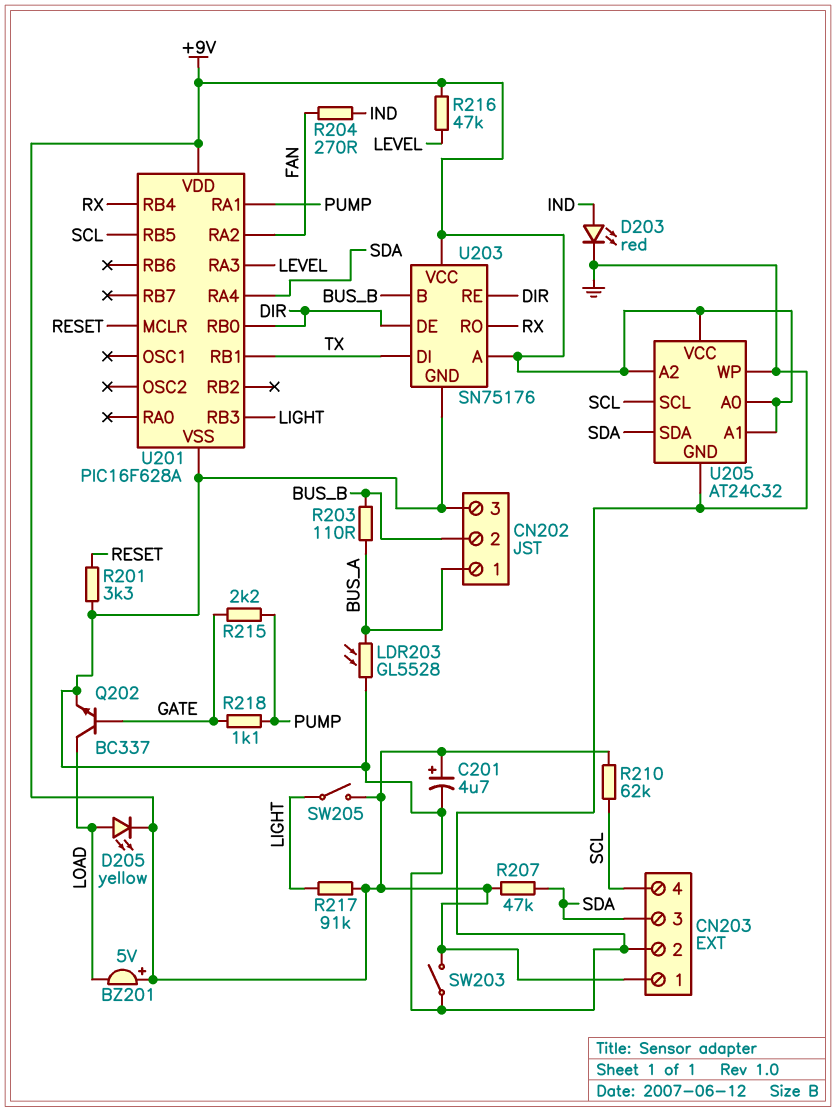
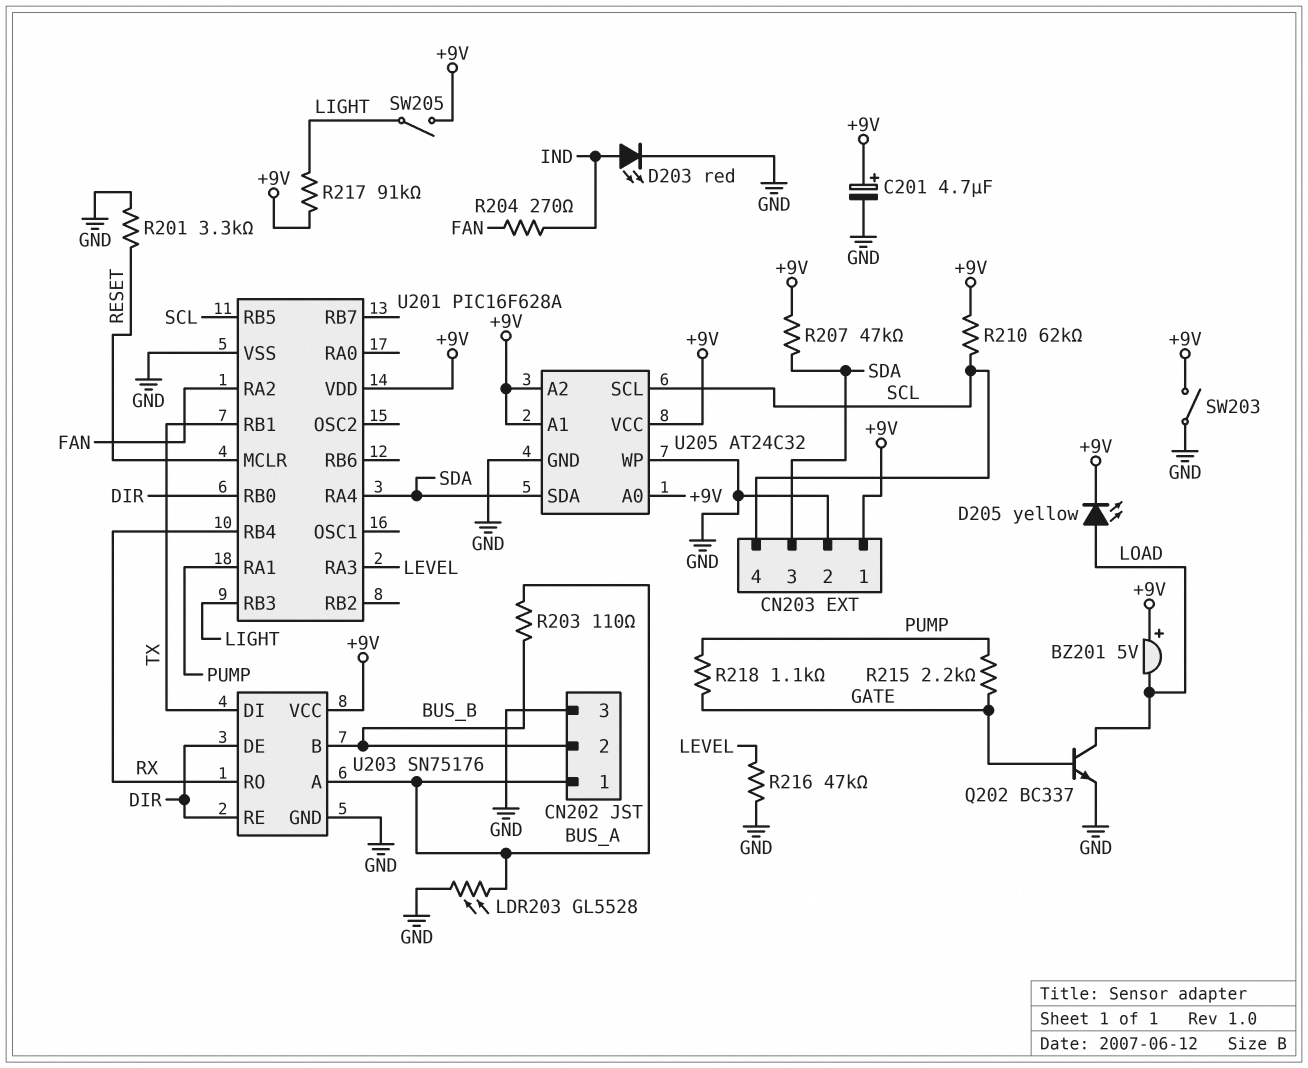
R216: 47k (+9V, LEVEL) -> 47k (GND, LEVEL)
U203 pin A: +9V -> BUS_A

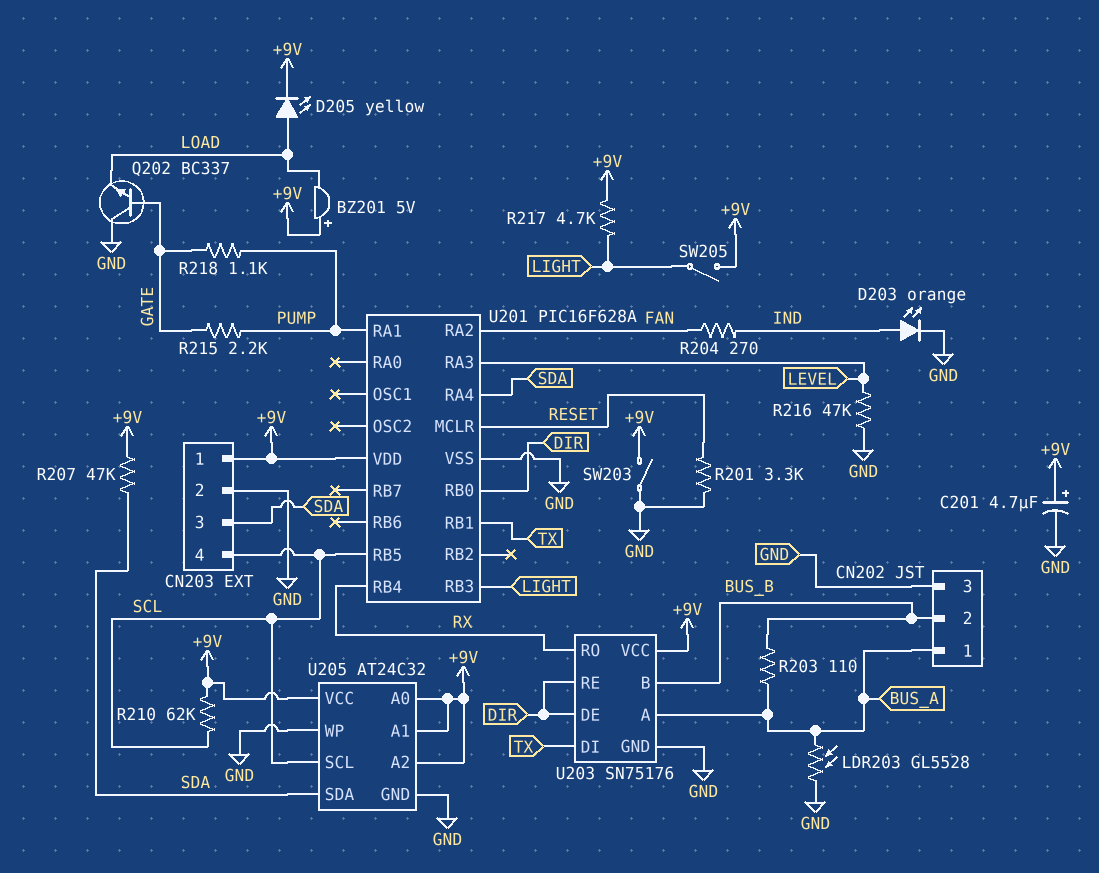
D203: LED red (A IND, K GND) -> LED orange (A IND, K GND)
Q202: NPN BC337 (B GATE, C LOAD, E GND) -> NPN BC337 (B GATE, C GND, E LOAD)
R217: 91k (+9V, LIGHT) -> 4.7k (+9V, LIGHT)

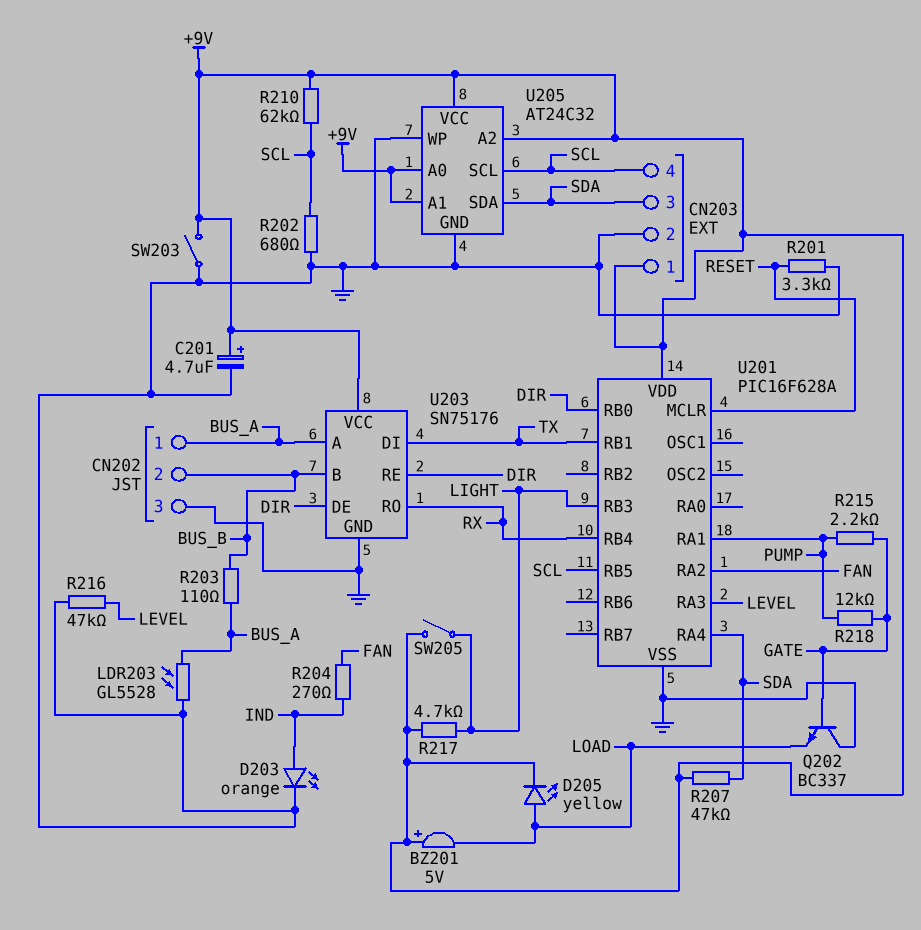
R202: none -> 680 (GND, SCL)
R218: 1.1k (GATE, PUMP) -> 12k (GATE, PUMP)

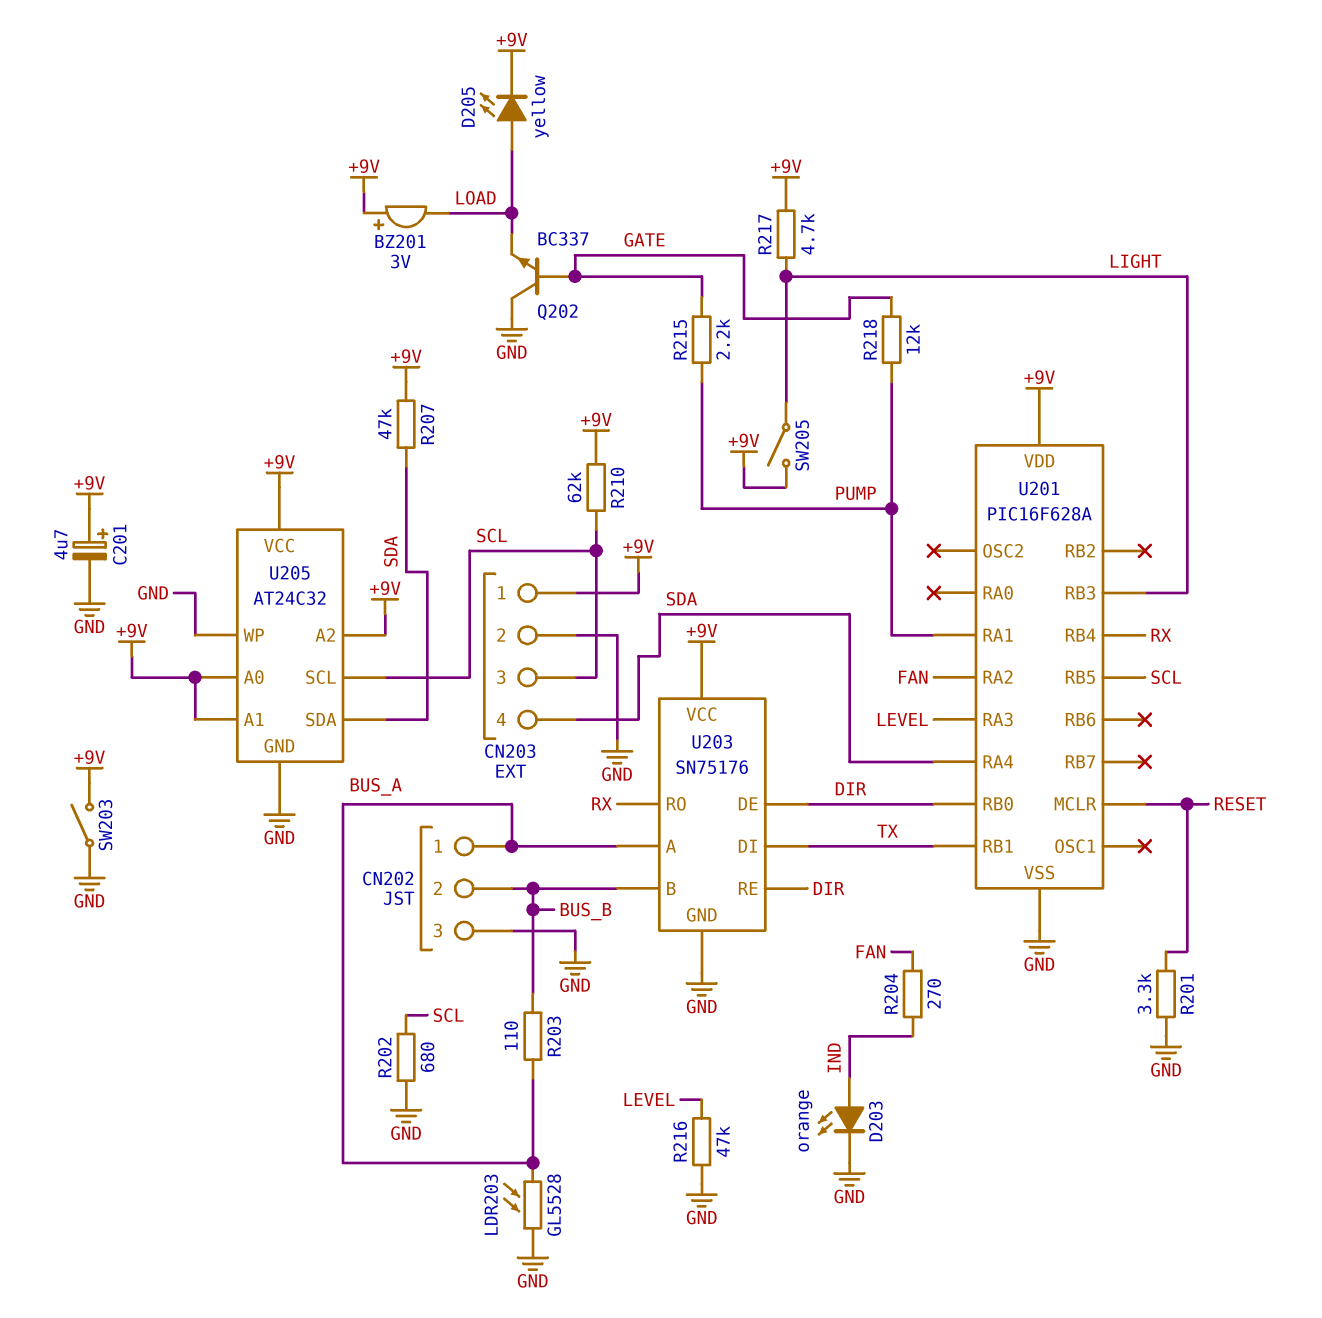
BZ201: buzzer 5V (plus +9V, minus LOAD) -> buzzer 3V (plus +9V, minus LOAD)
CN203 pin 3: SDA -> SCL
CN203 pin 4: SCL -> SDA

